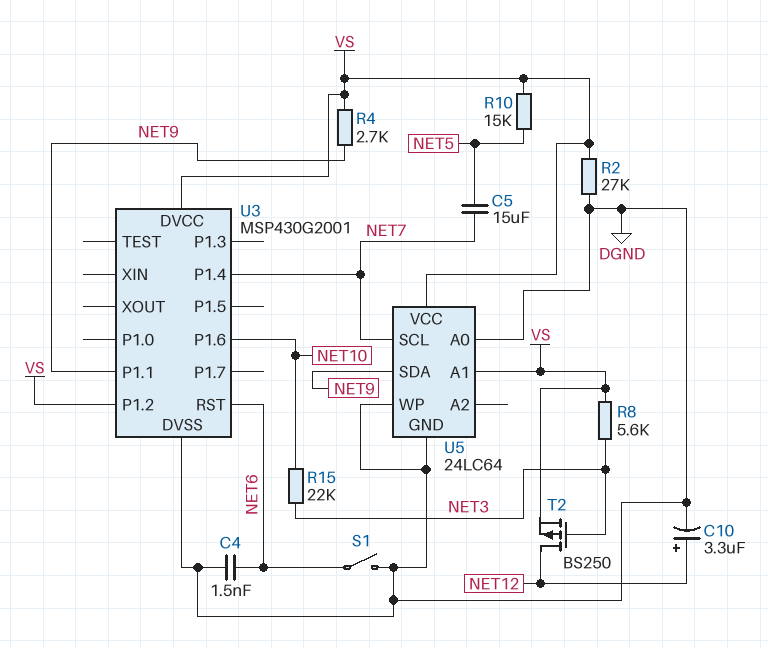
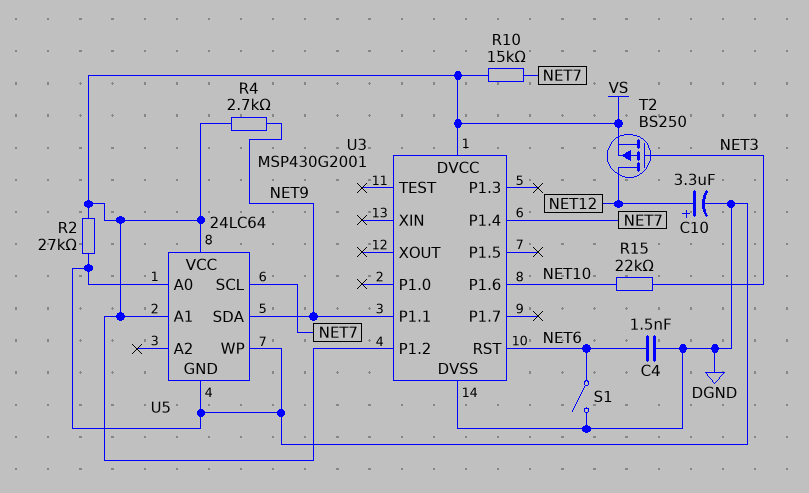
C5: 15uF (NET5, NET7) -> none
R8: 5.6k (NET3, VS) -> none
R10: 15k (NET5, VS) -> 15k (NET7, VS)

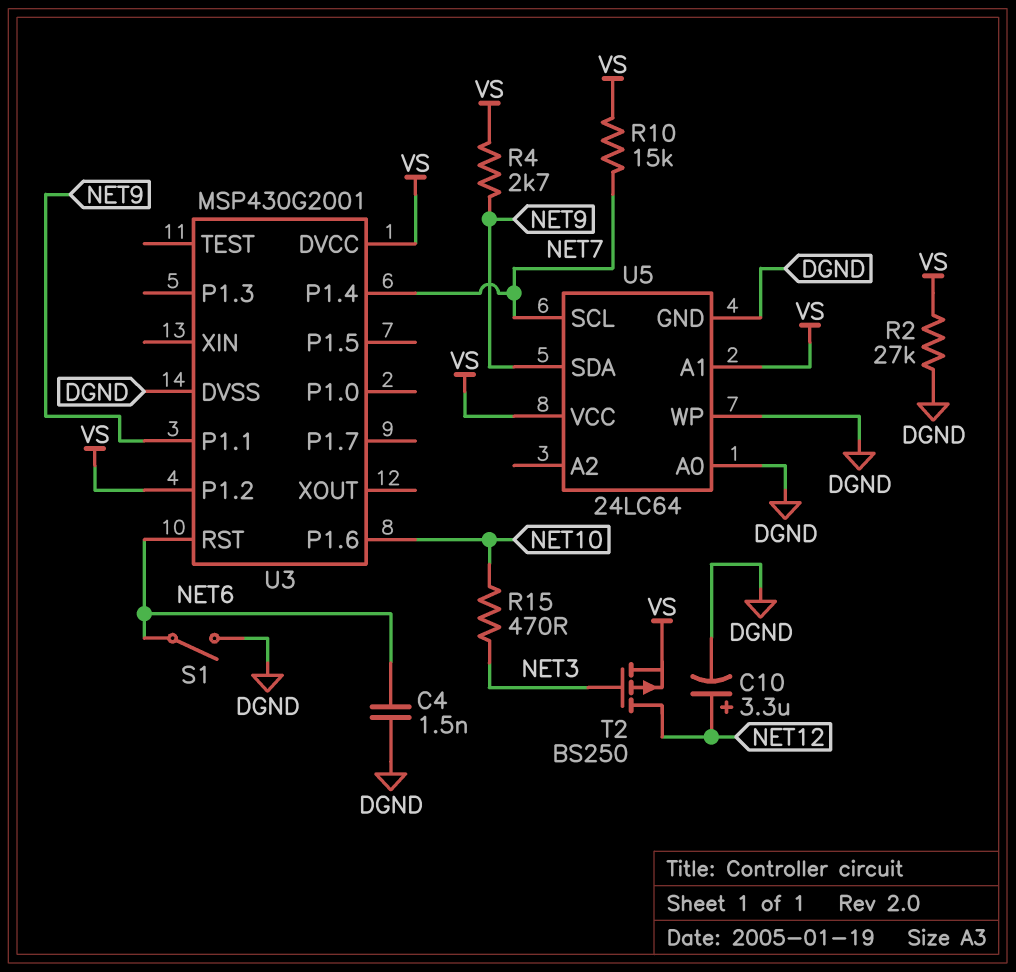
R15: 22k (NET3, NET10) -> 470 (NET3, NET10)

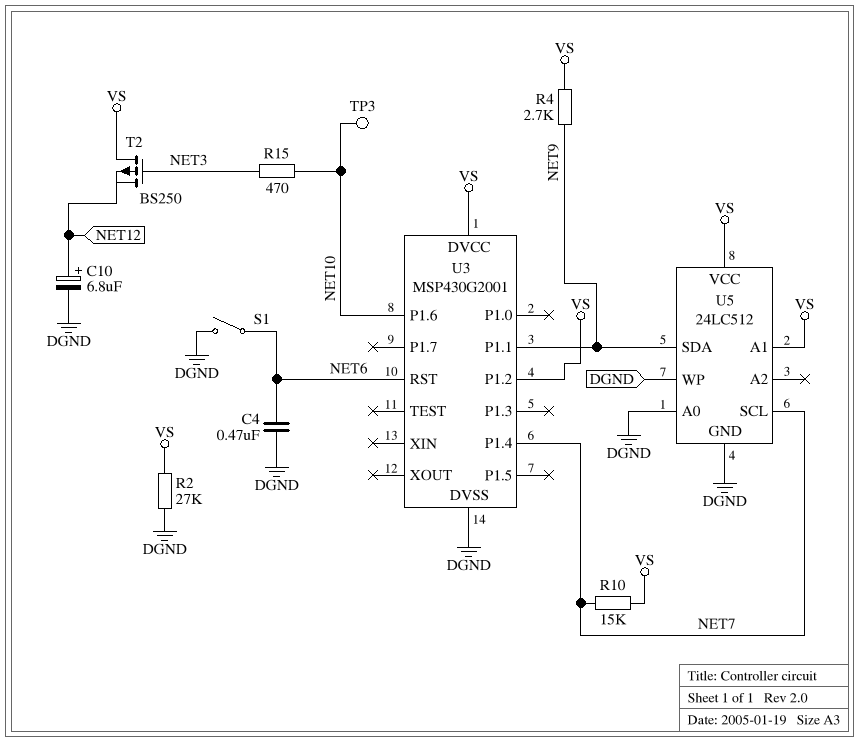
C4: 1.5nF (DGND, NET6) -> 470nF (DGND, NET6)
C10: 3.3uF (plus NET12, minus DGND) -> 6.8uF (plus NET12, minus DGND)
T2: PMOS BS250 (G NET3, D NET12, S VS) -> PMOS BS250 (G NET3, D VS, S NET12)
TP3: none -> test point (NET10)
U5: 24LC64 -> 24LC512

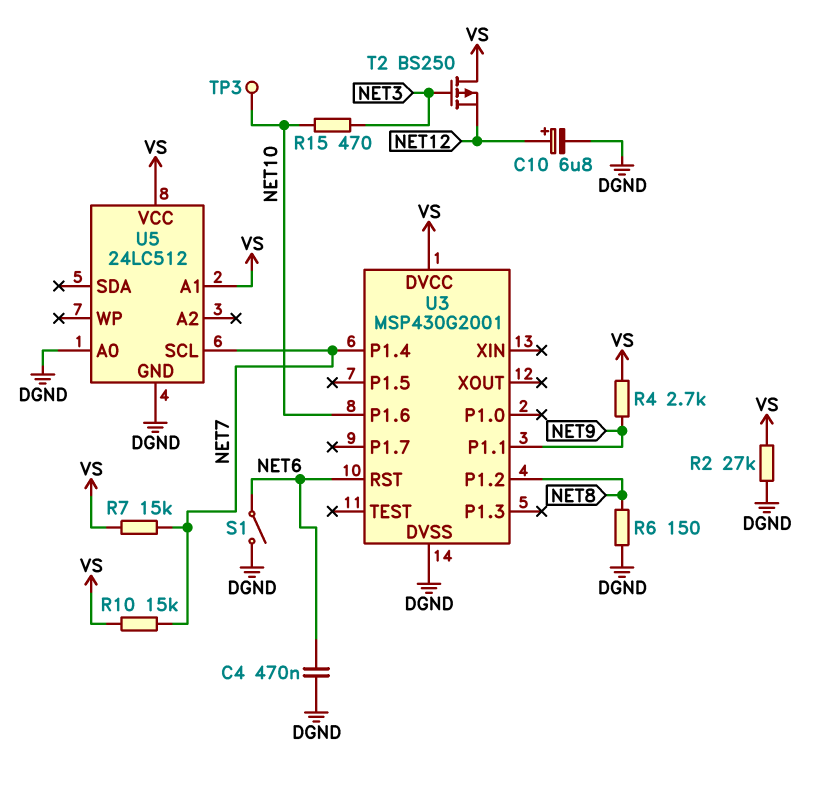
R6: none -> 150 (DGND, NET8)
R7: none -> 15k (NET7, VS)
U3 pin P1.2: VS -> NET8
U5 pin SDA: NET9 -> none
U5 pin WP: DGND -> none

